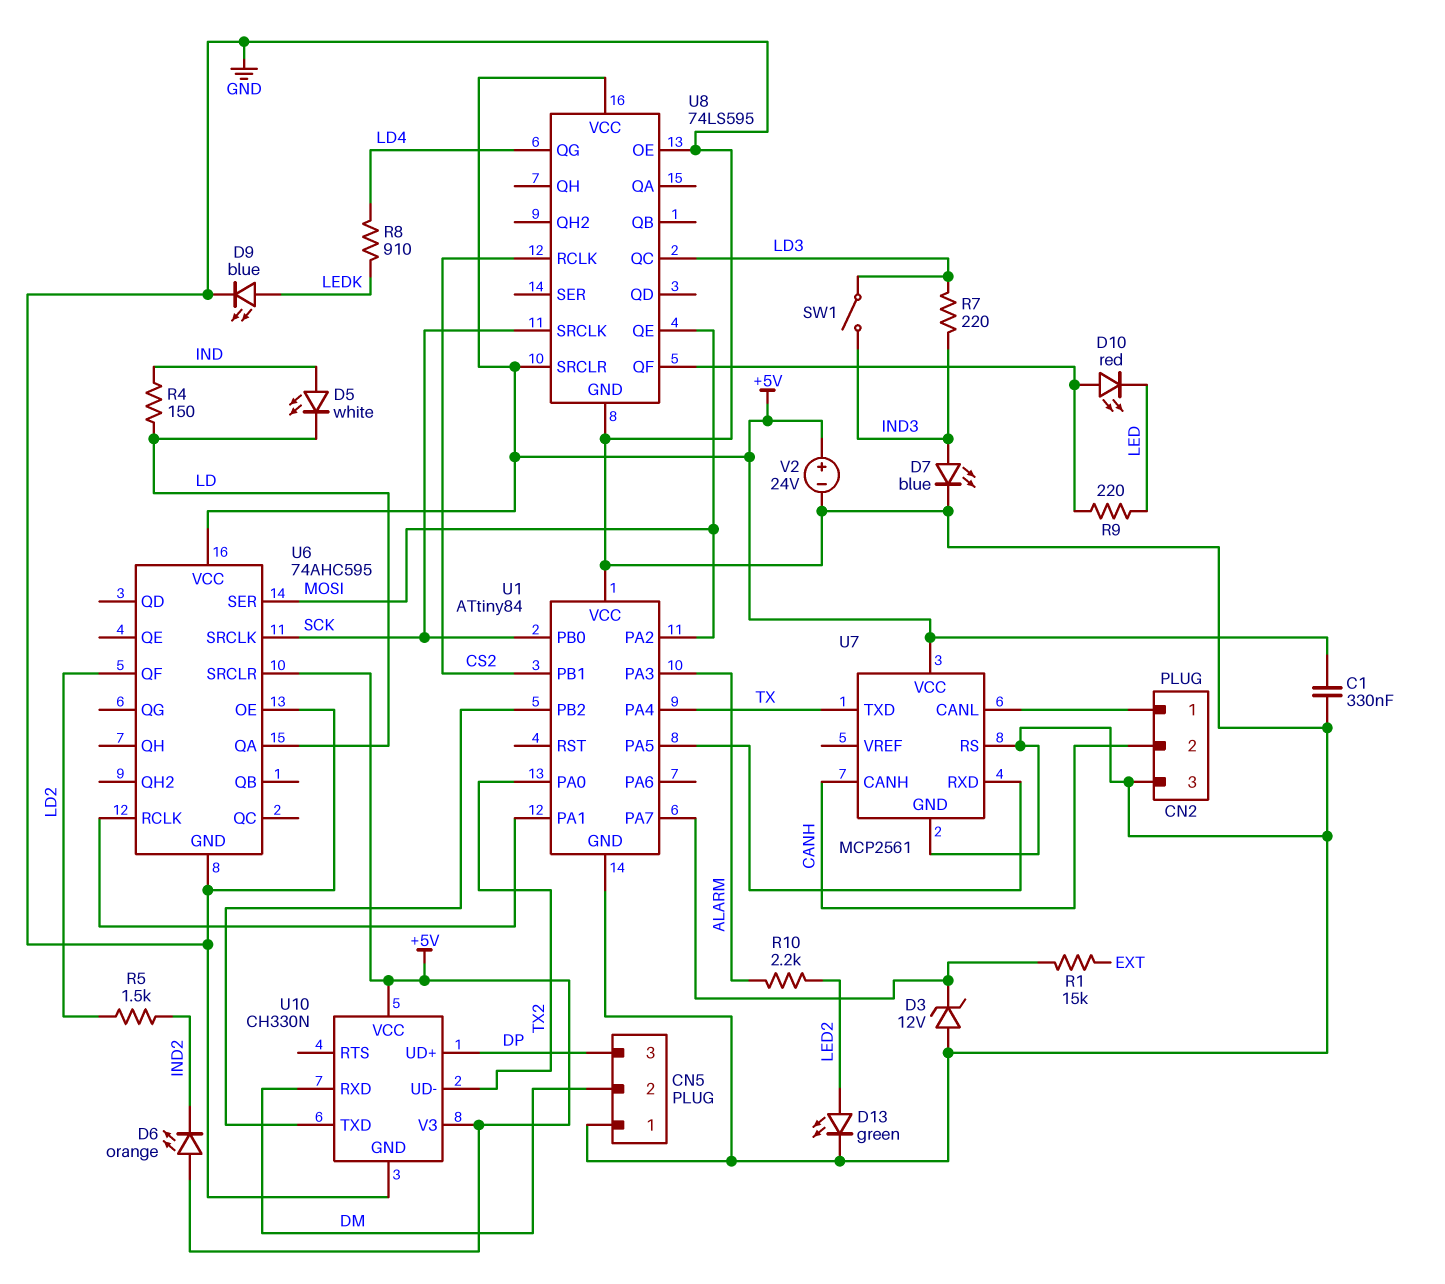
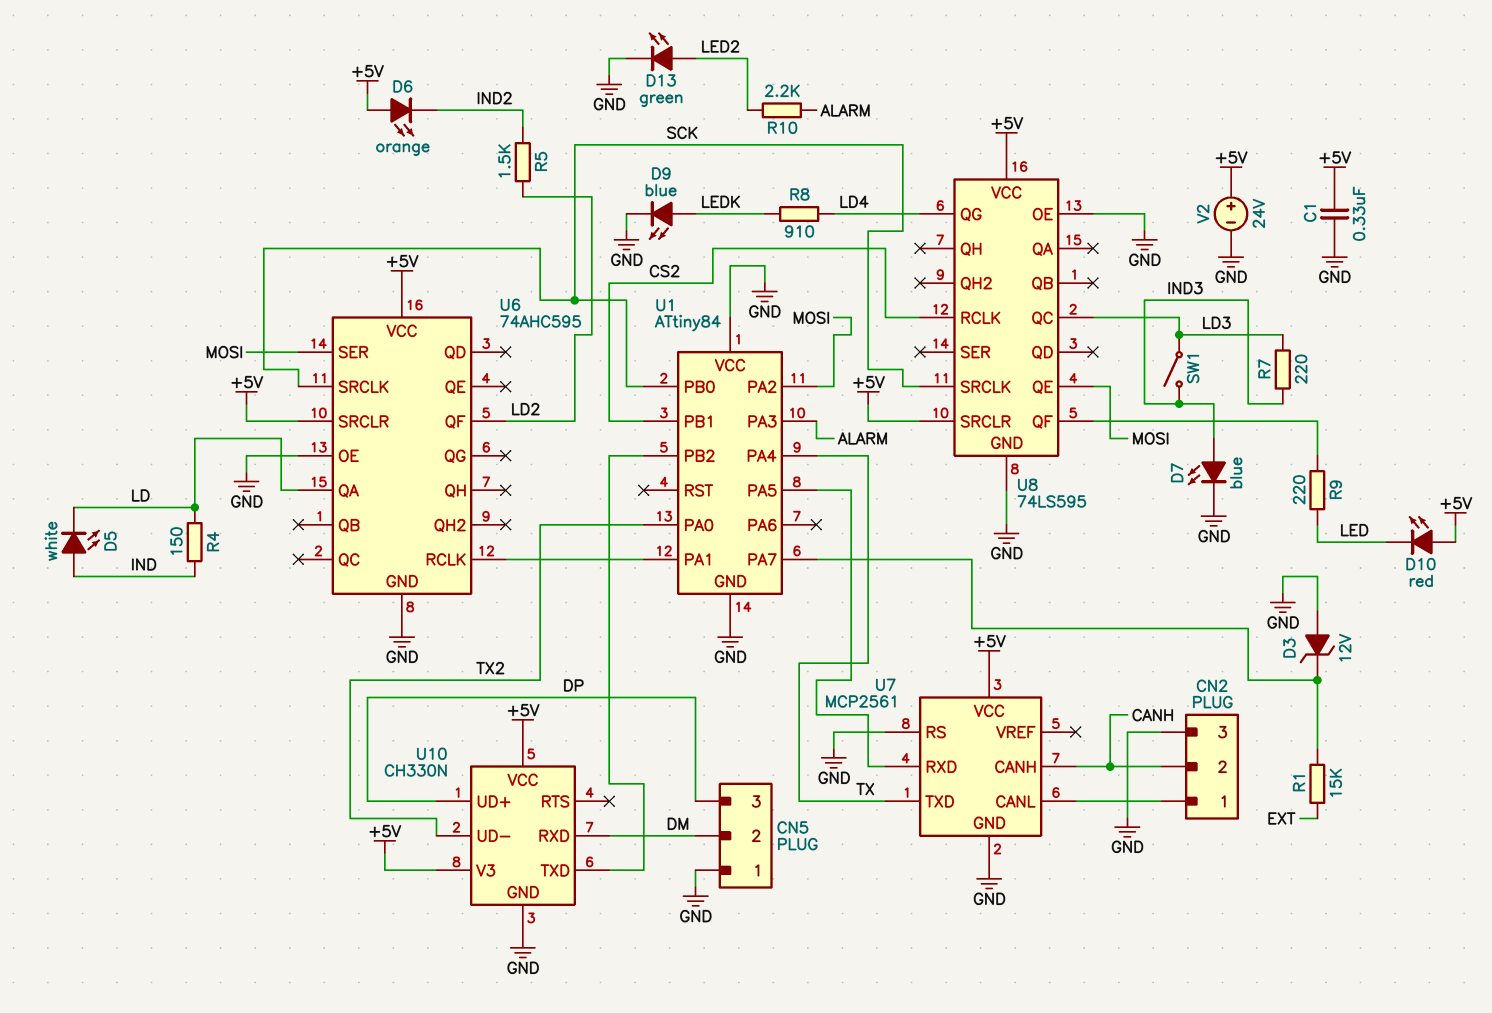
D10: LED red (A U8/QF, K LED) -> LED red (A +5V, K LED)

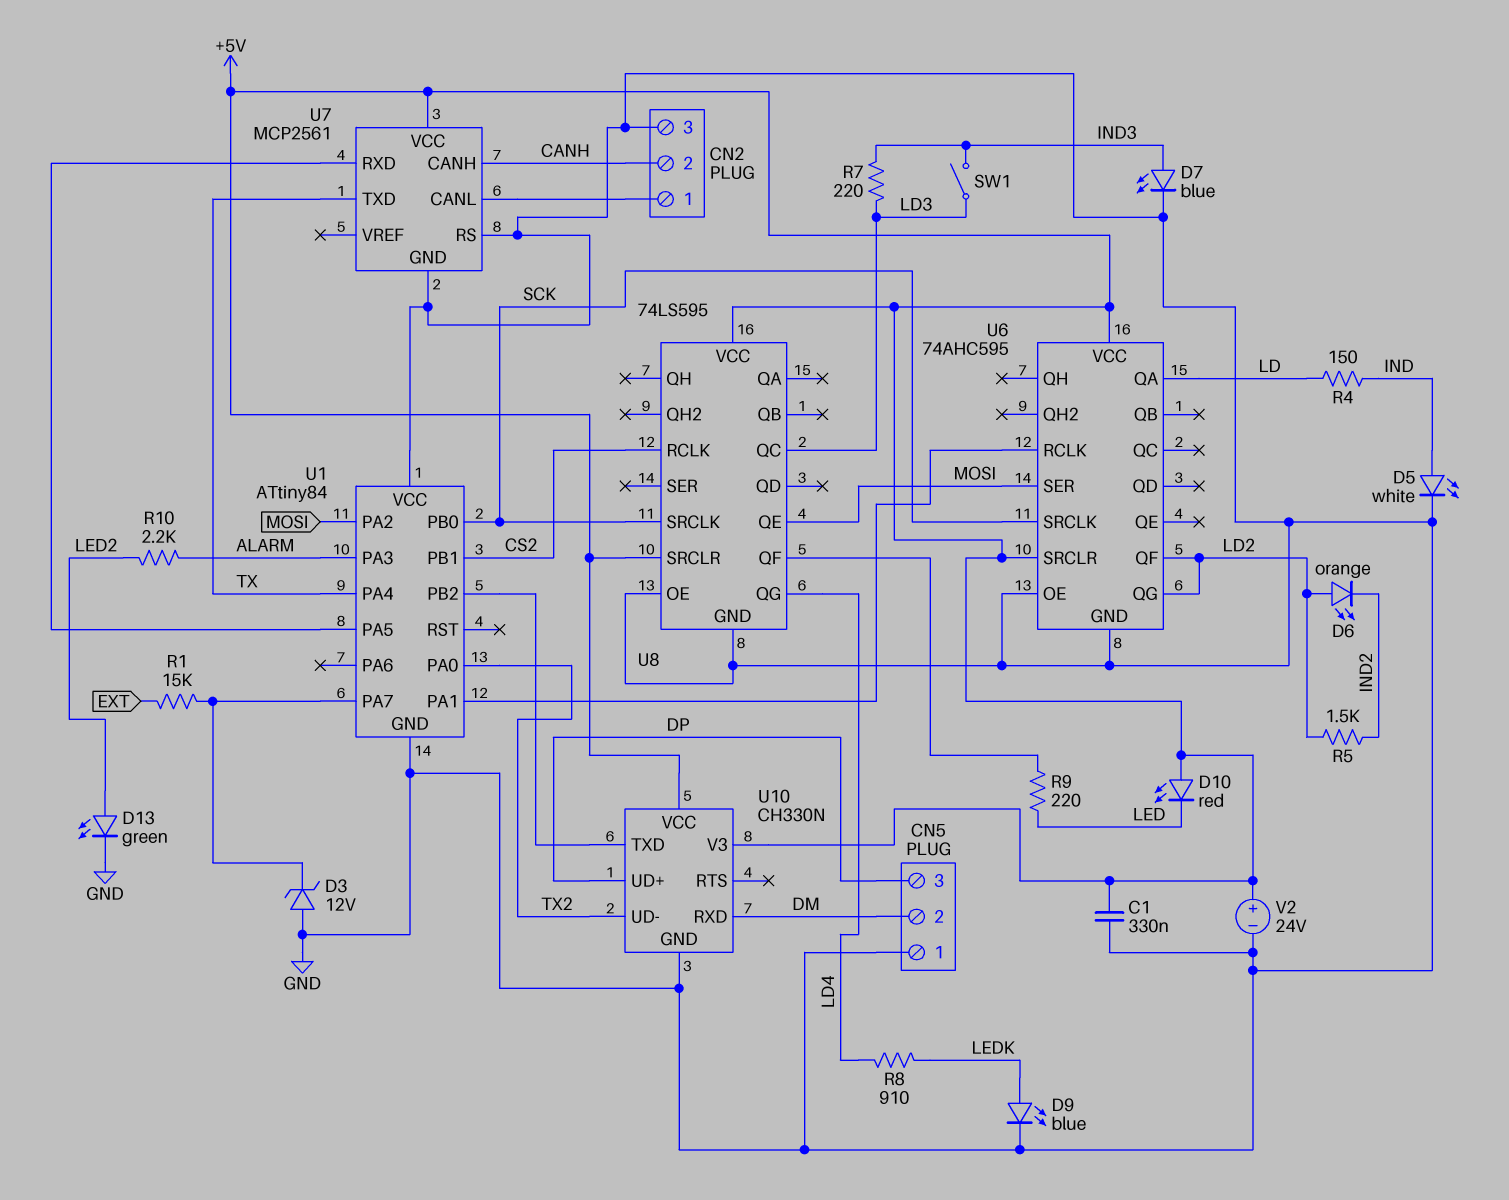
D5: LED white (A IND, K LD) -> LED white (A IND, K GND)
D6: LED orange (A +5V, K IND2) -> LED orange (A LD2, K IND2)
U6 pin QG: none -> LD2

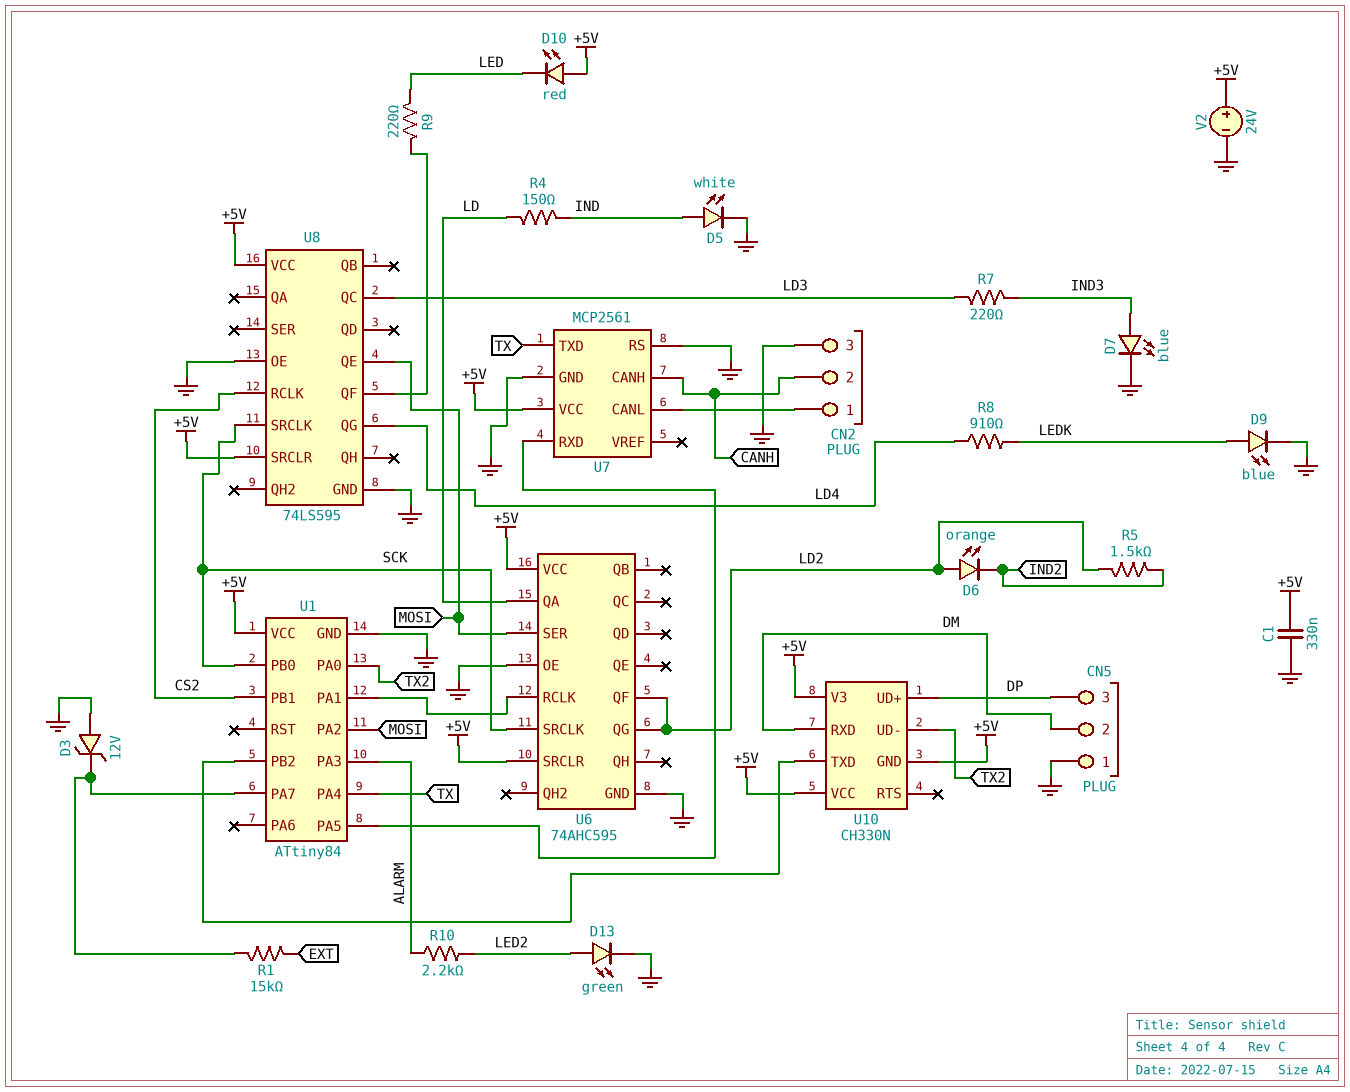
SW1: switch (IND3, LD3) -> none
U1 pin VCC: GND -> +5V
U10 pin GND: GND -> +5V

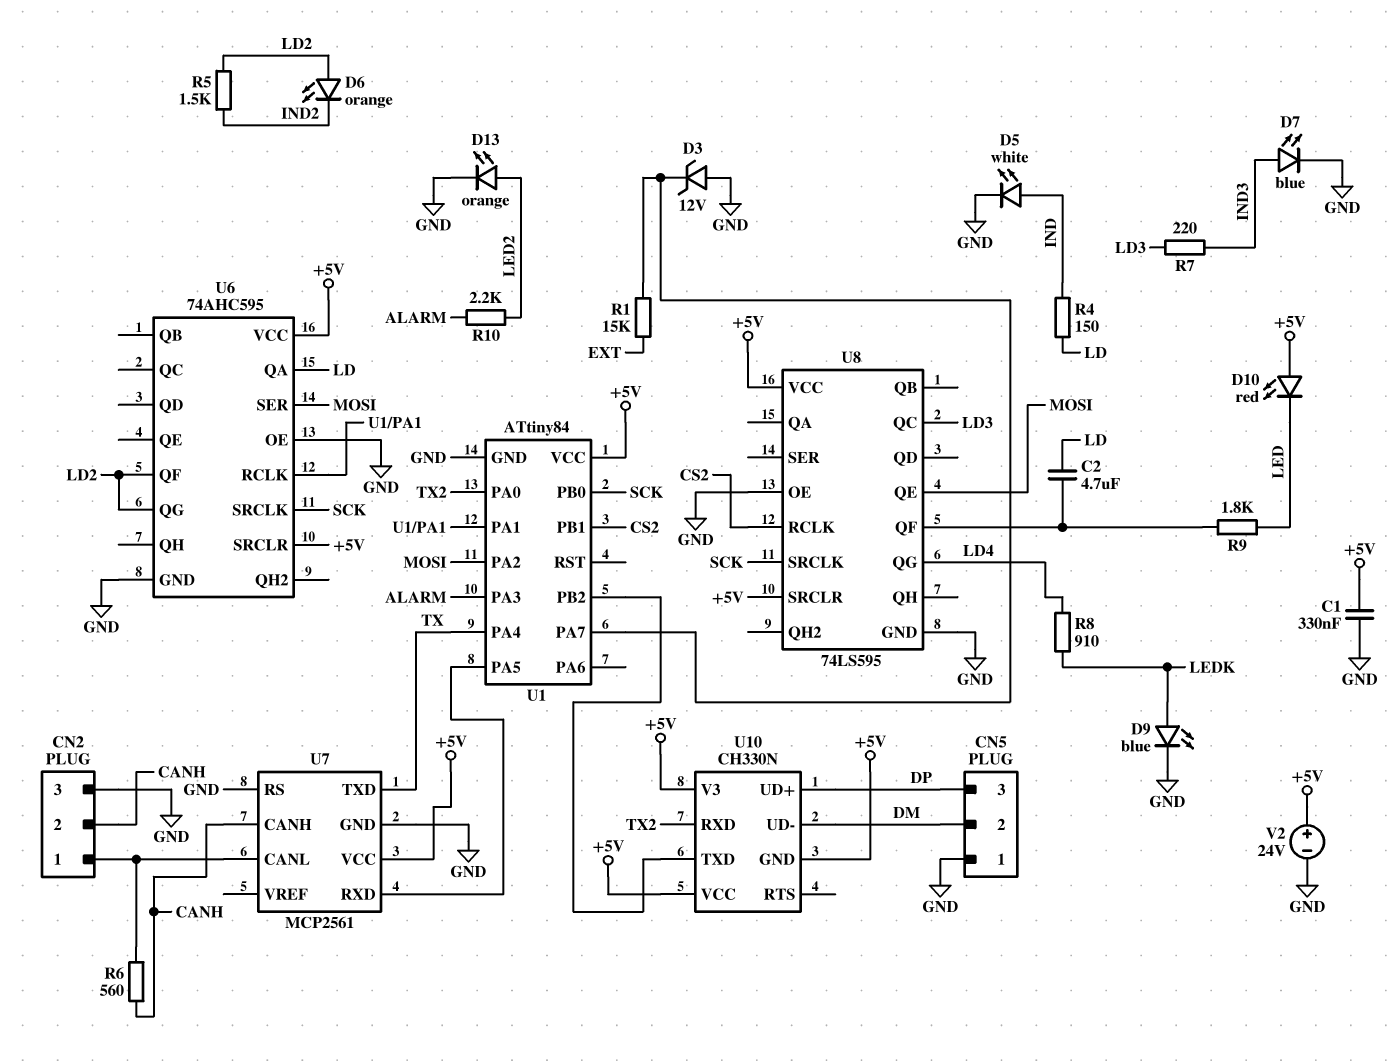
C2: none -> 4.7uF (LD, U8/QF)
D13: LED green (A LED2, K GND) -> LED orange (A LED2, K GND)
R6: none -> 560 (CANH, CN2/1)
R9: 220 (LED, U8/QF) -> 1.8k (LED, U8/QF)
U10 pin RXD: DM -> TX2
U10 pin UD-: TX2 -> DM

